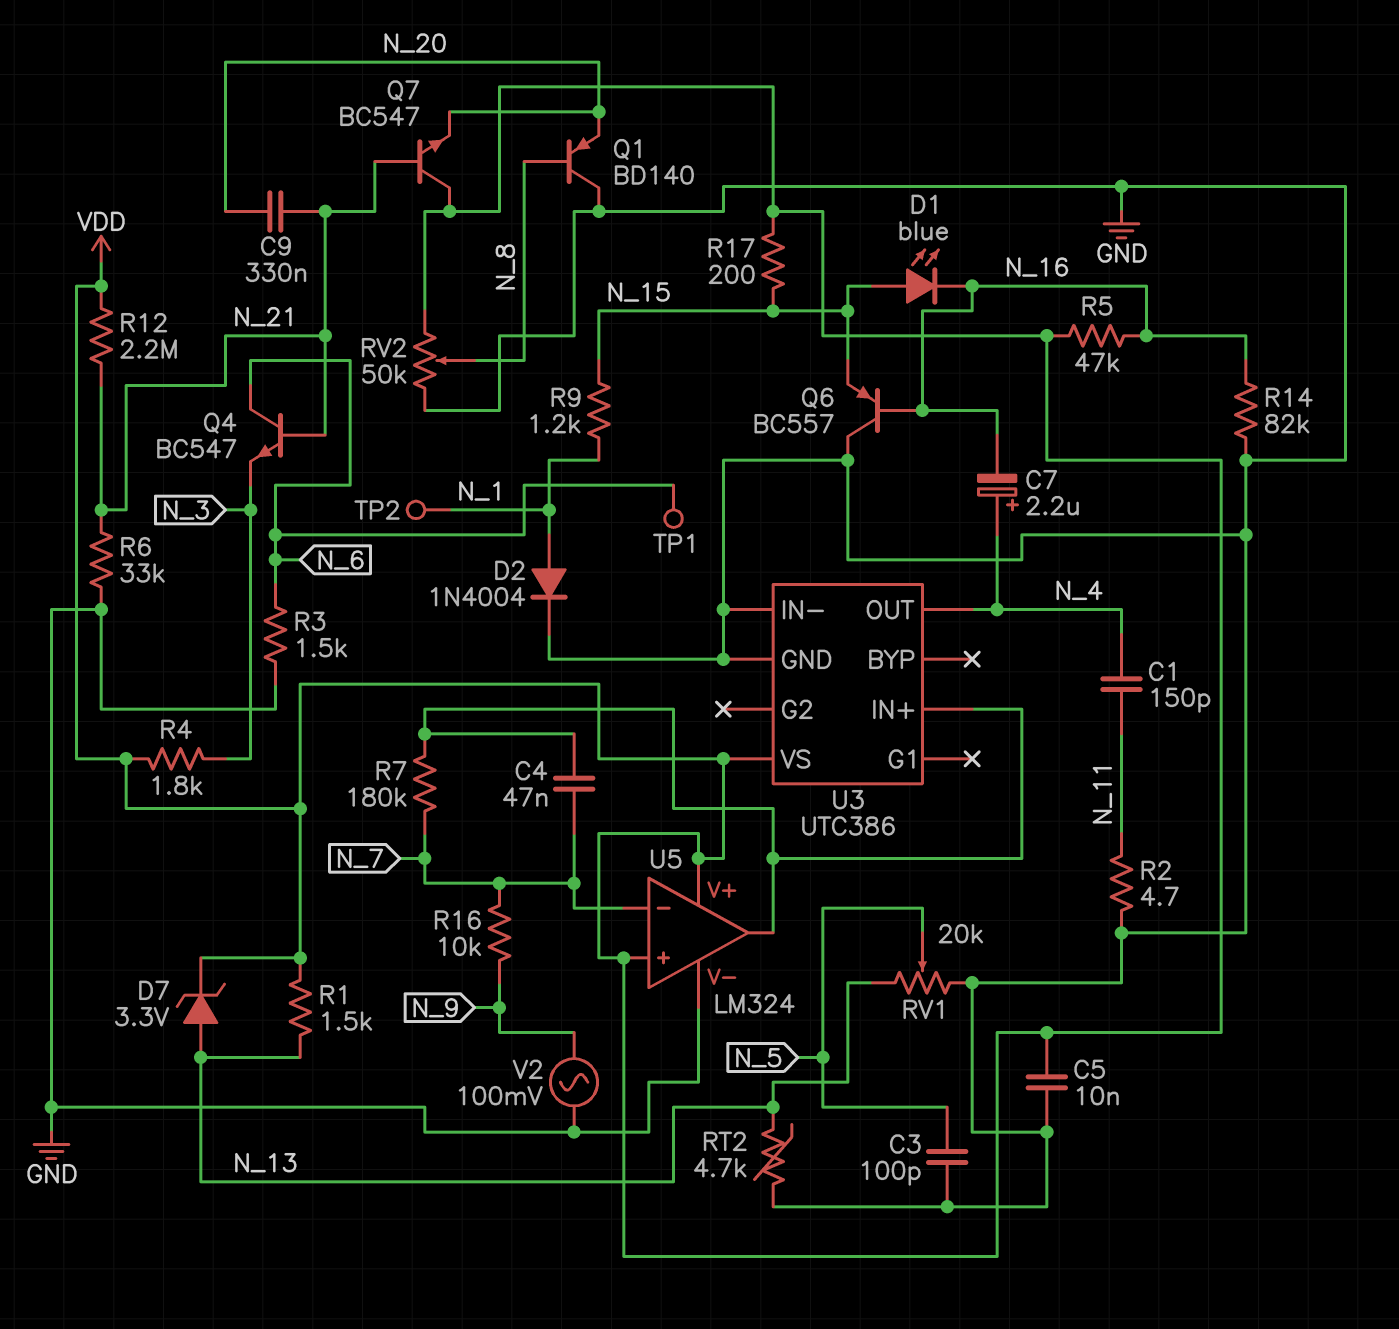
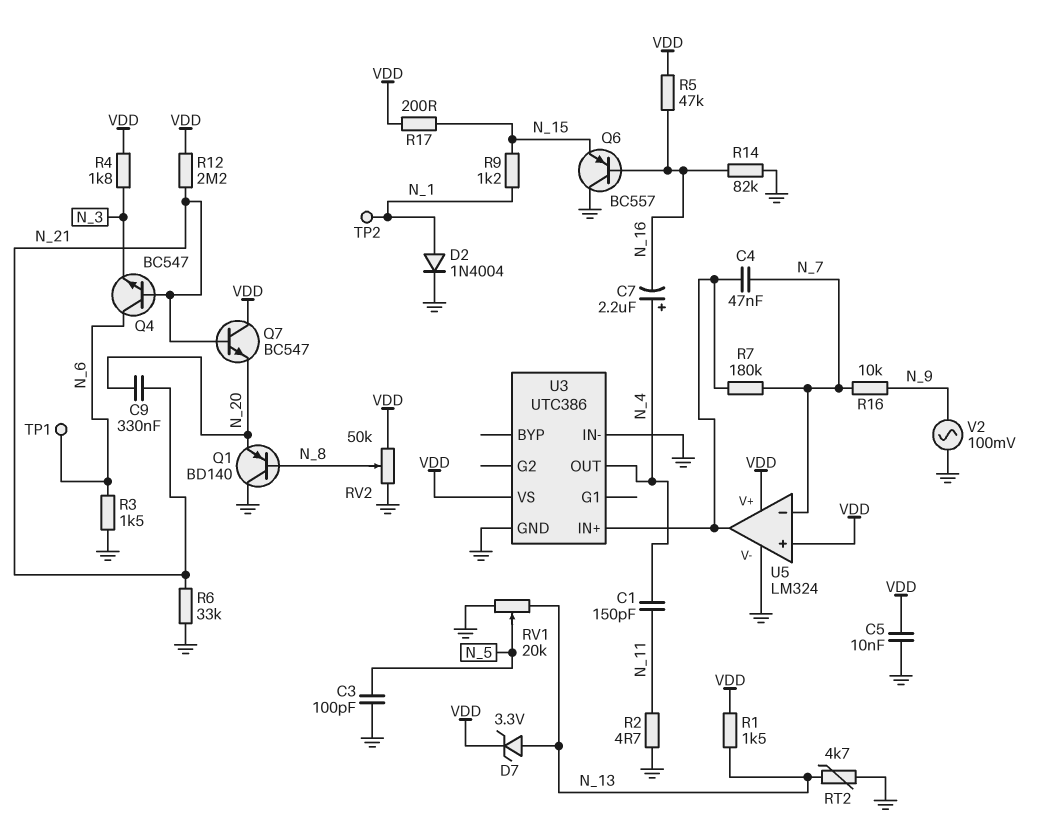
D1: LED blue (A N_15, K N_16) -> none

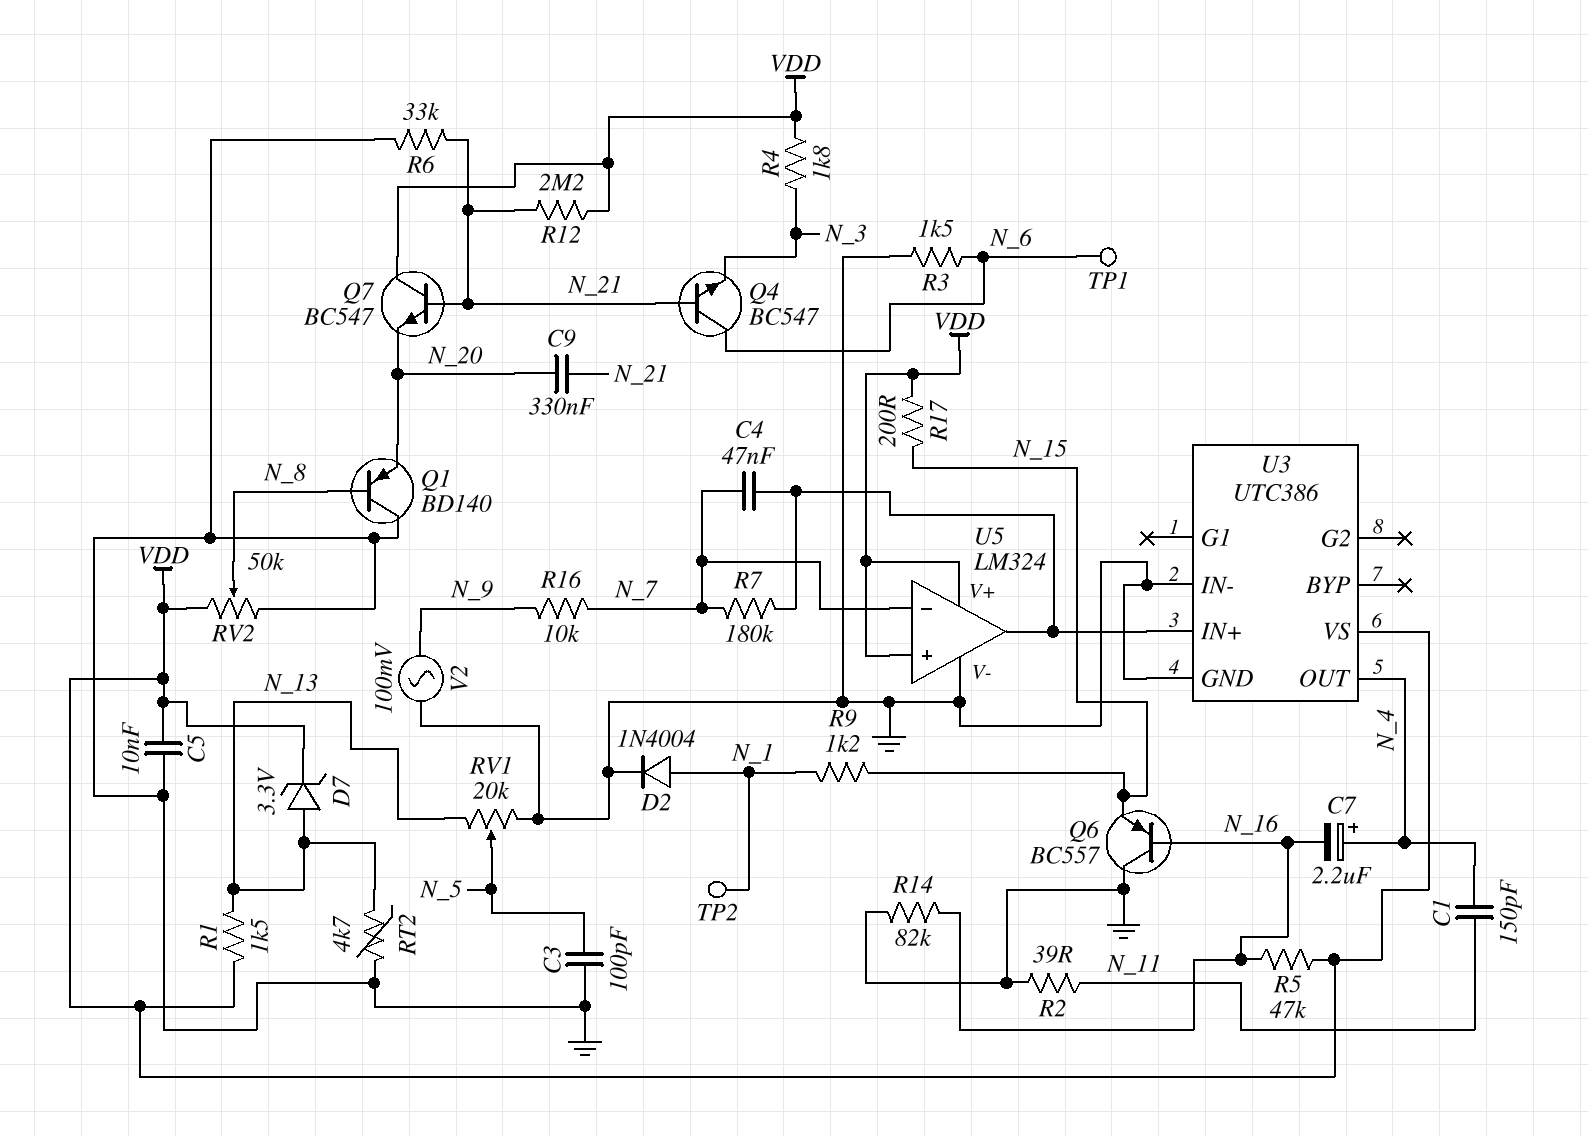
R2: 4.7 (GND, N_11) -> 39 (GND, N_11)

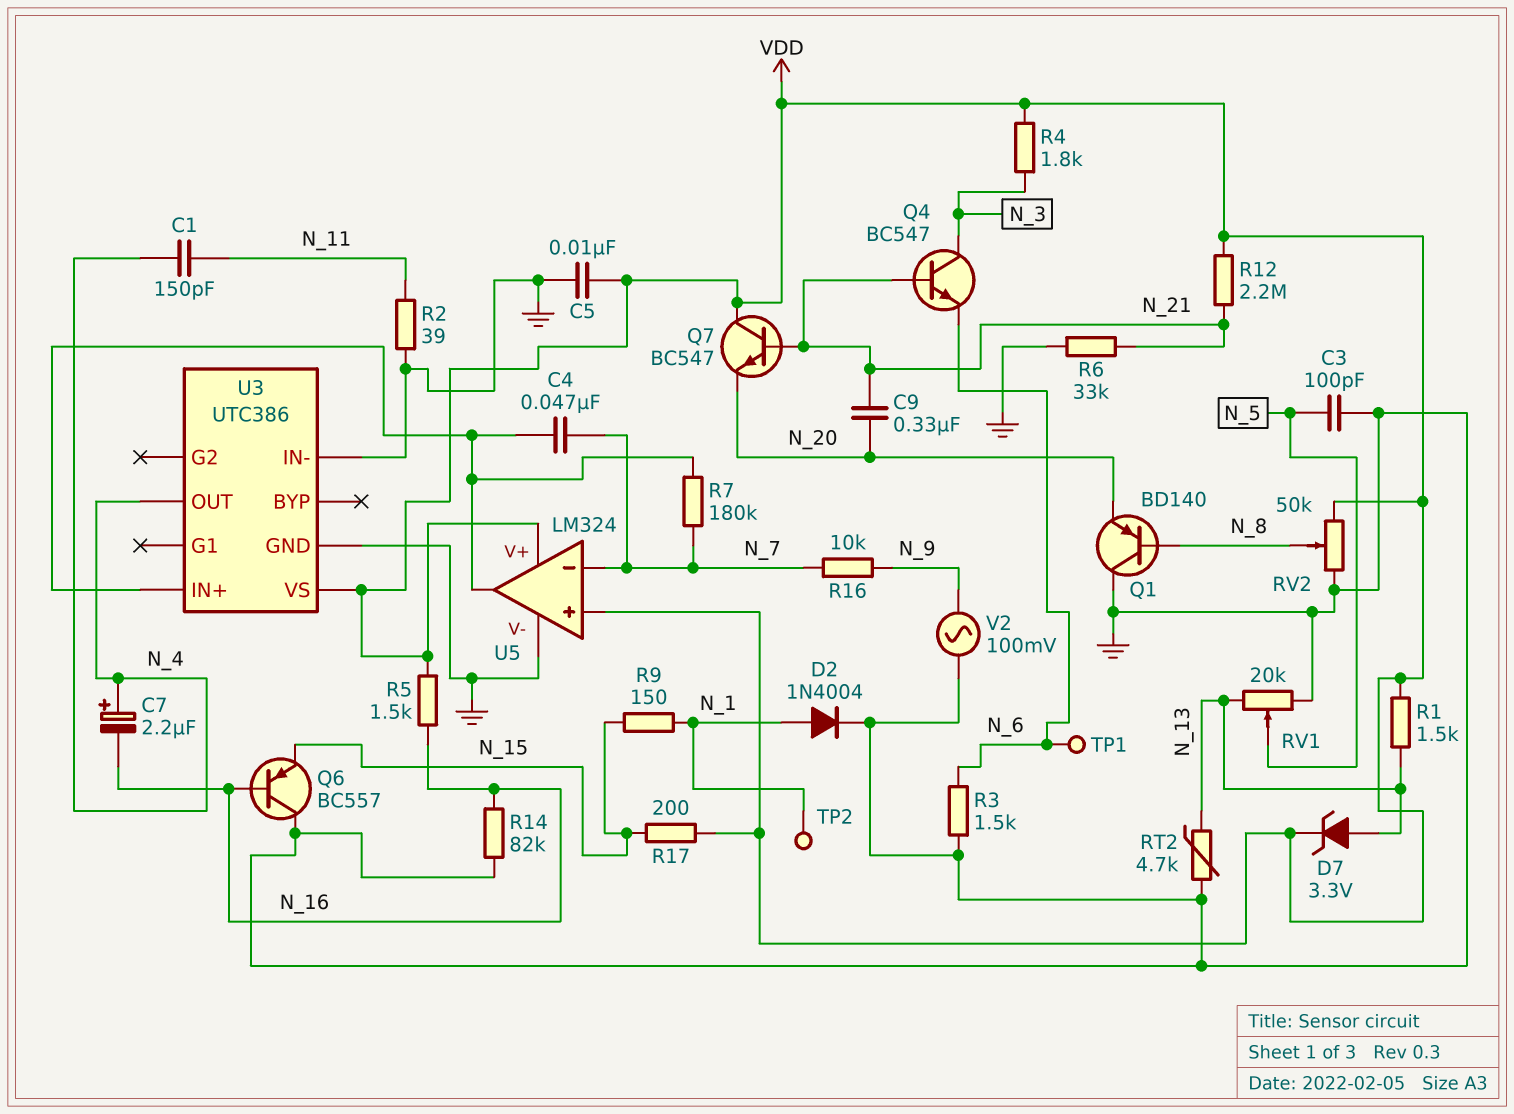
Q4: NPN BC547 (B N_21, C N_6, E N_3) -> NPN BC547 (B N_21, C N_3, E N_6)
R5: 47k (N_16, VDD) -> 1.5k (N_16, VDD)
R9: 1.2k (N_1, N_15) -> 150 (N_1, N_15)

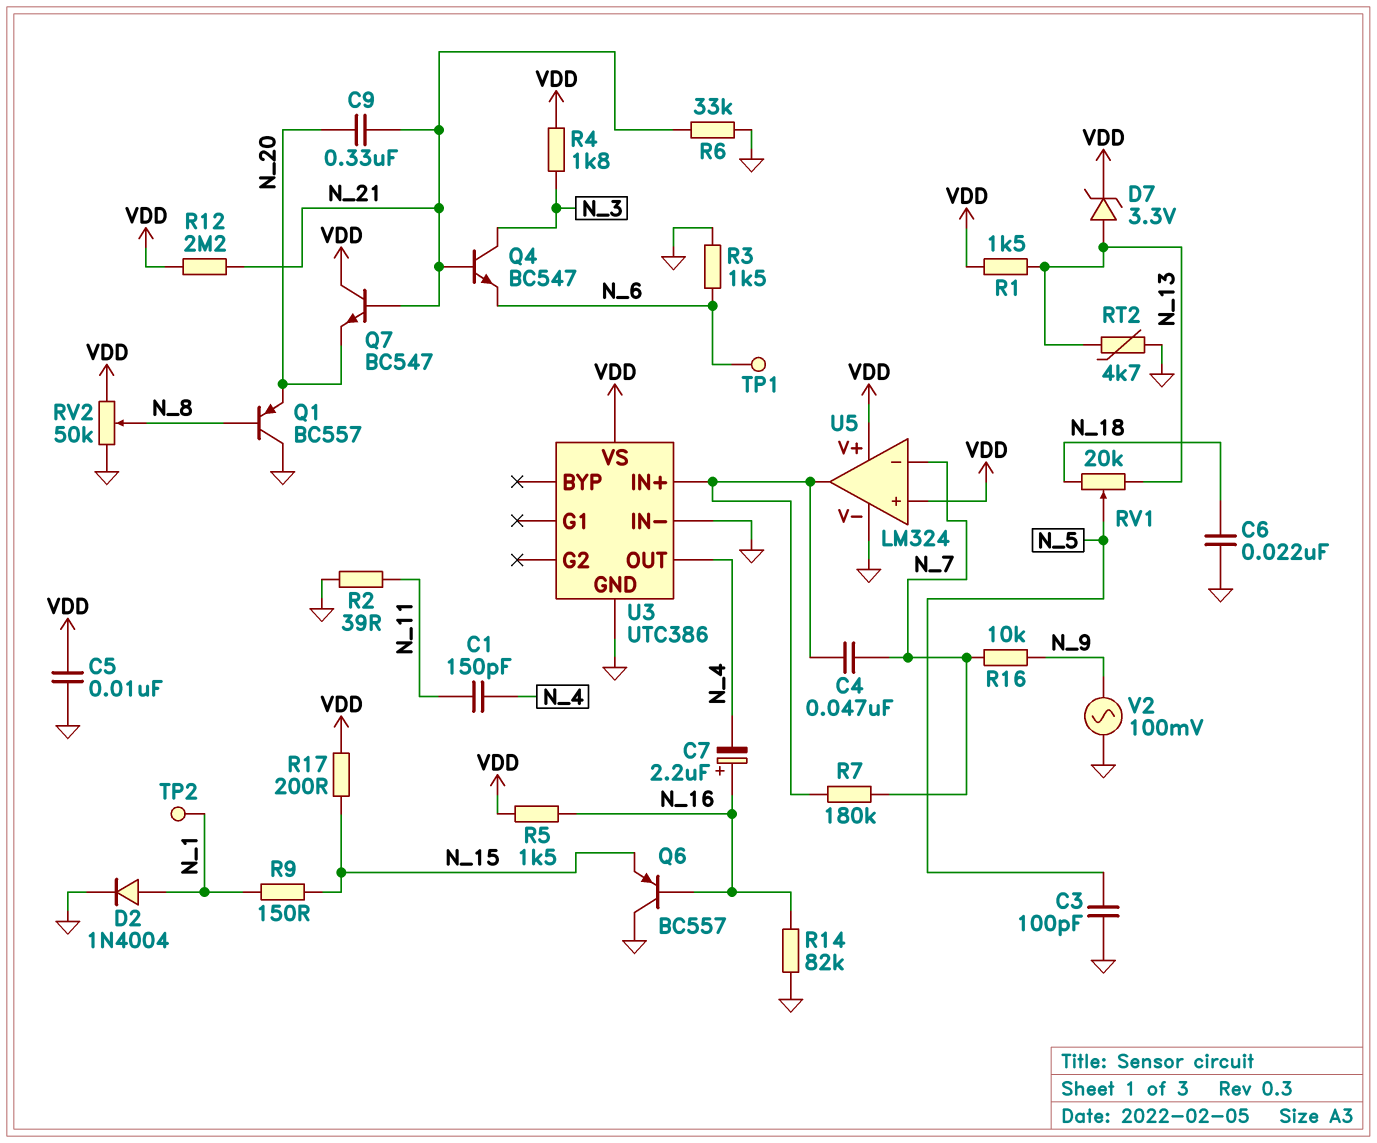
C6: none -> 22nF (GND, N_18)
C7: 2.2uF (plus N_4, minus N_16) -> 2.2uF (plus N_16, minus N_4)
Q1: PNP BD140 (B N_8, C GND, E N_20) -> PNP BC557 (B N_8, C GND, E N_20)
RV1: 20k (GND, N_13, wiper N_5) -> 20k (N_13, N_18, wiper N_5)

